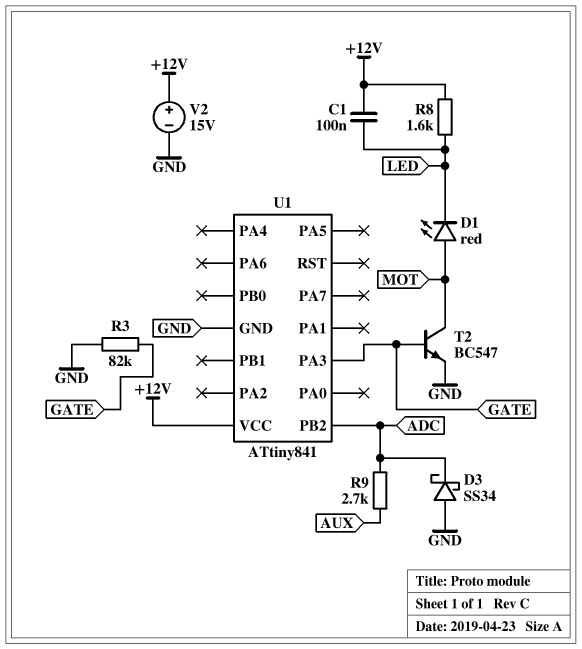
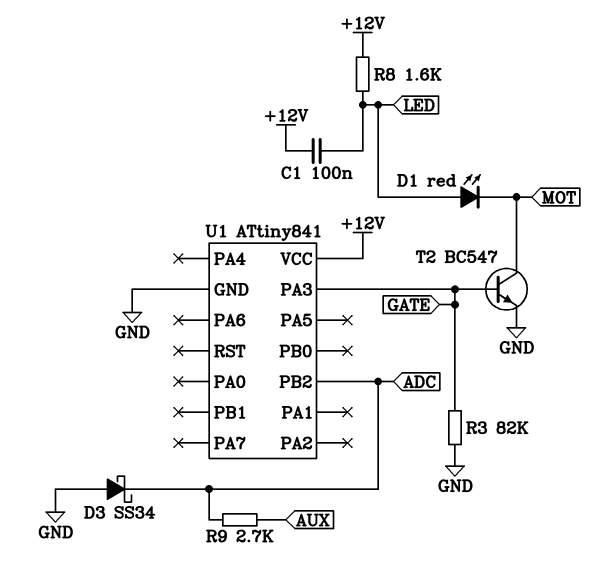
D1: LED red (A MOT, K LED) -> LED red (A LED, K MOT)
V2: 15V (plus +12V, minus GND) -> none

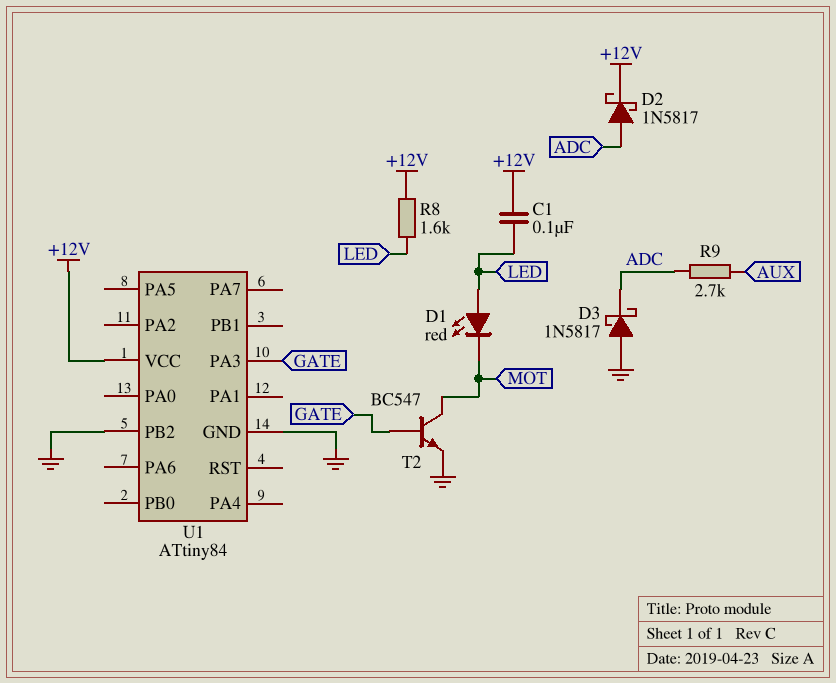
D2: none -> schottky 1N5817 (A ADC, K +12V)
D3: schottky SS34 (A GND, K ADC) -> schottky 1N5817 (A GND, K ADC)
R3: 82k (GATE, GND) -> none
U1: ATtiny841 -> ATtiny84
U1 pin PB2: ADC -> GND

